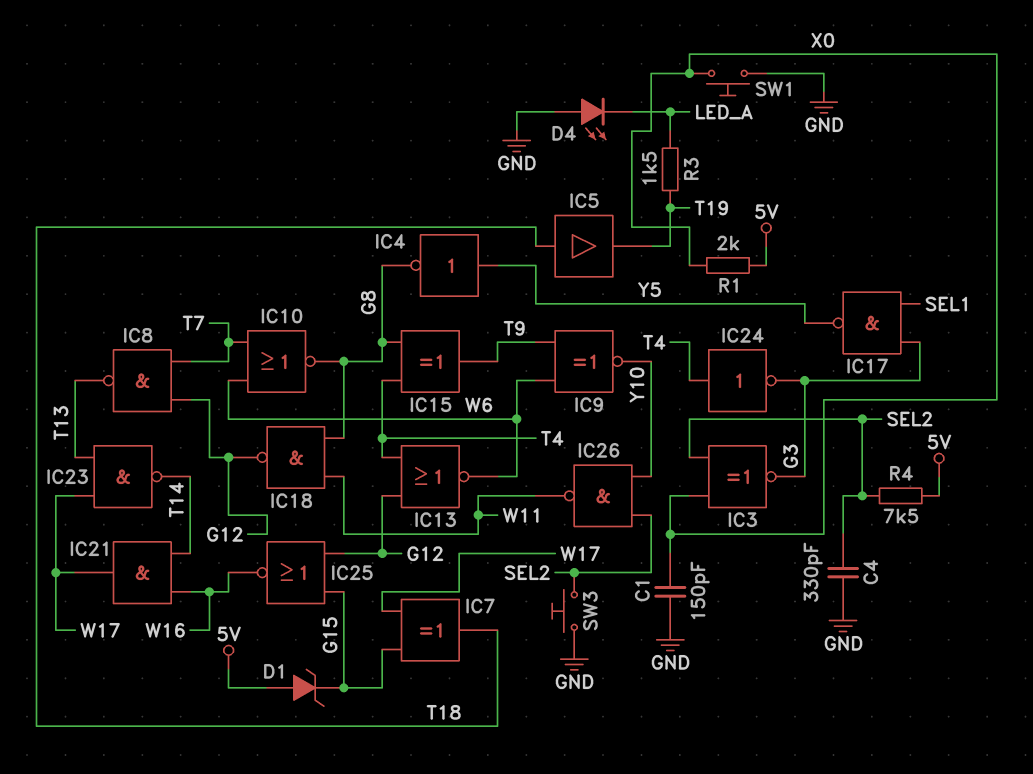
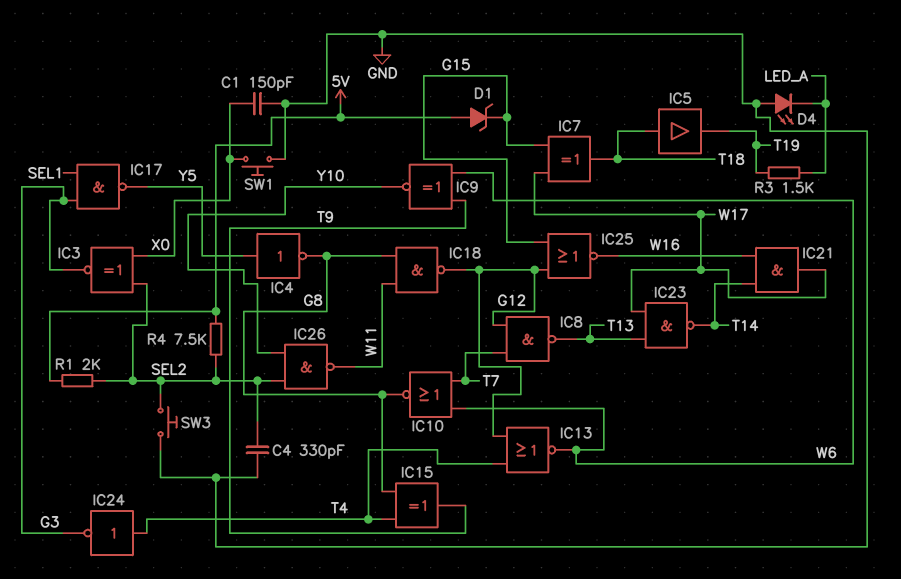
R1: 2k (5V, X0) -> 2k (5V, SEL2)

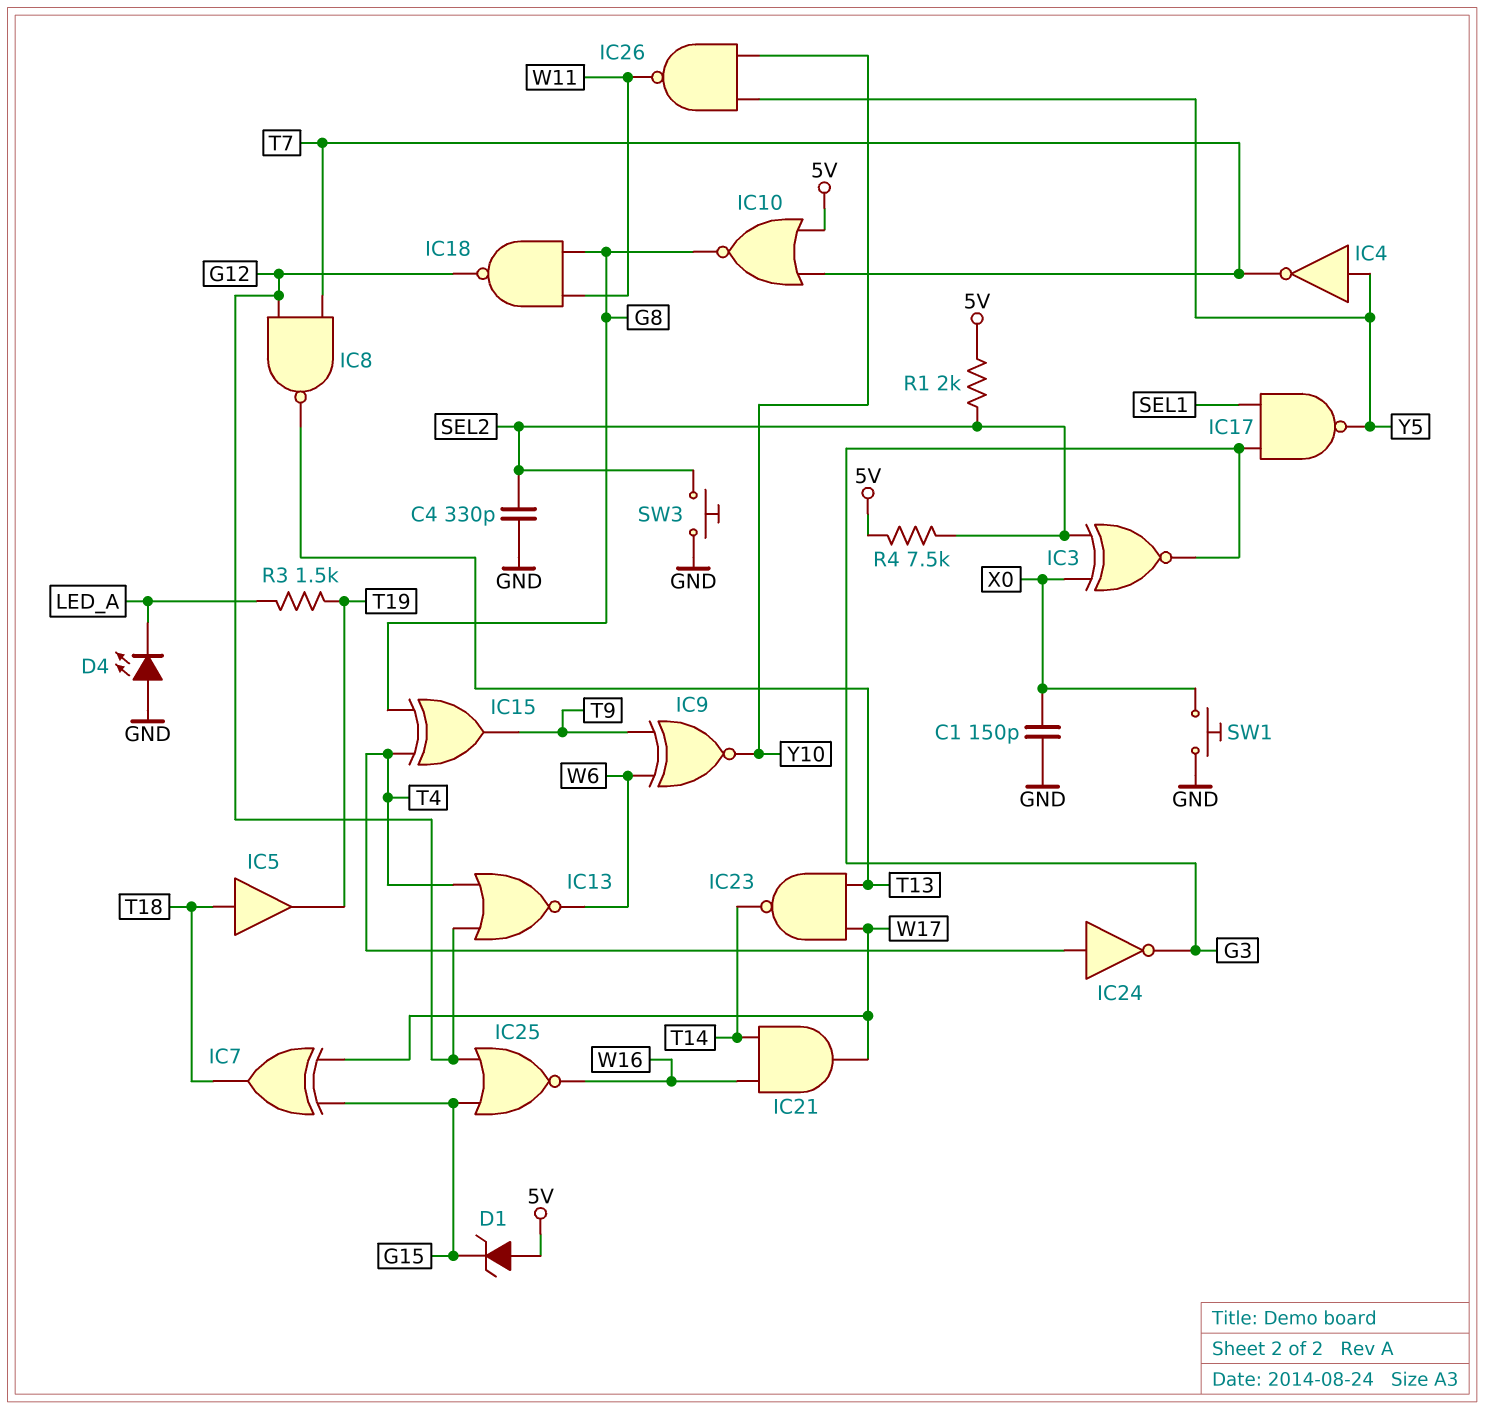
IC4: NOT (in Y5, out G8) -> NOT (in Y5, out T7)
IC10: NOR (in T7, in W6, out G8) -> NOR (in 5V, in T7, out G8)
IC26: NAND (in SEL2, in Y10, out W11) -> NAND (in Y5, in Y10, out W11)

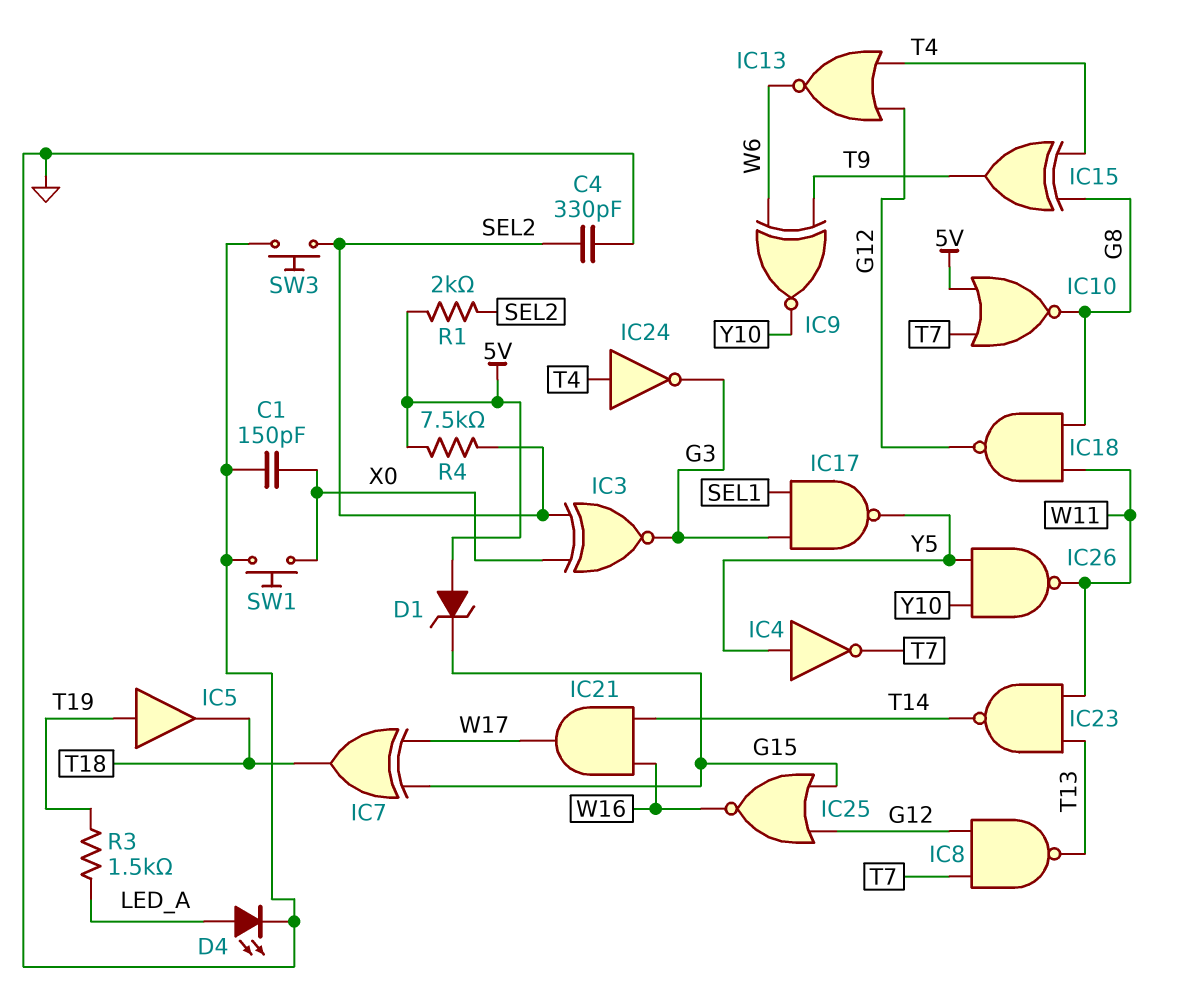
D4: LED (A GND, K LED_A) -> LED (A LED_A, K GND)
IC5: buffer (in T18, out T19) -> buffer (in T19, out T18)
IC23: NAND (in T13, in W17, out T14) -> NAND (in T13, in W11, out T14)

